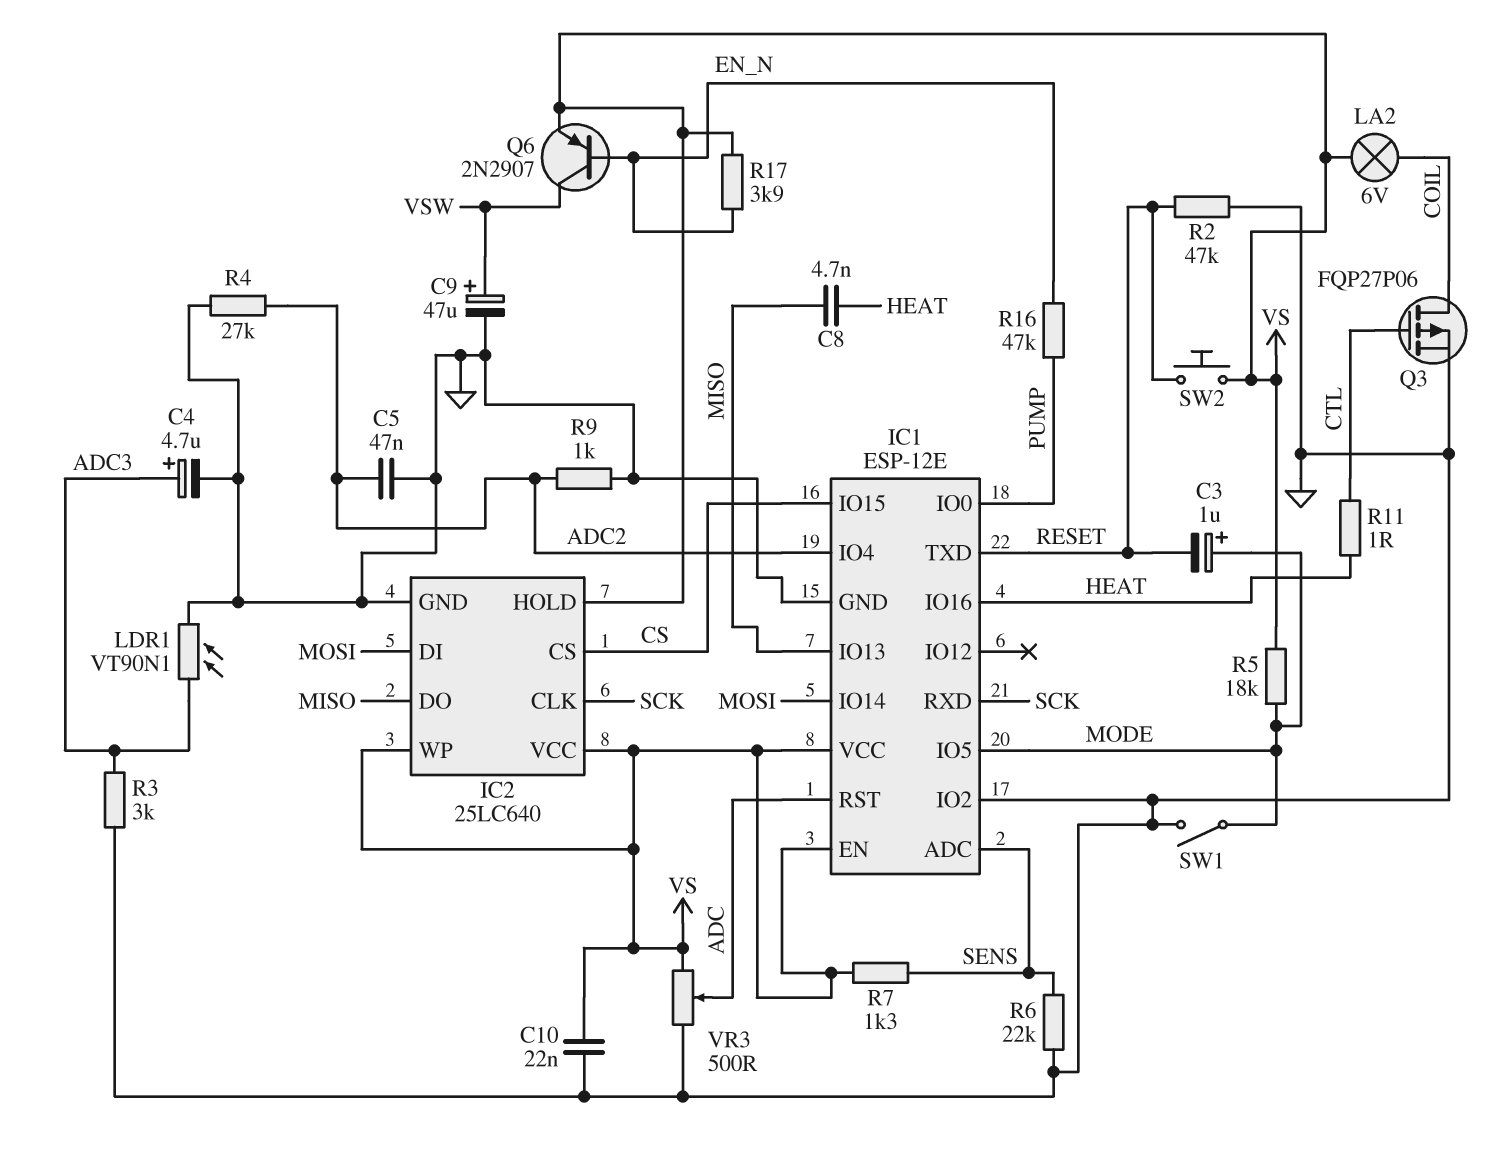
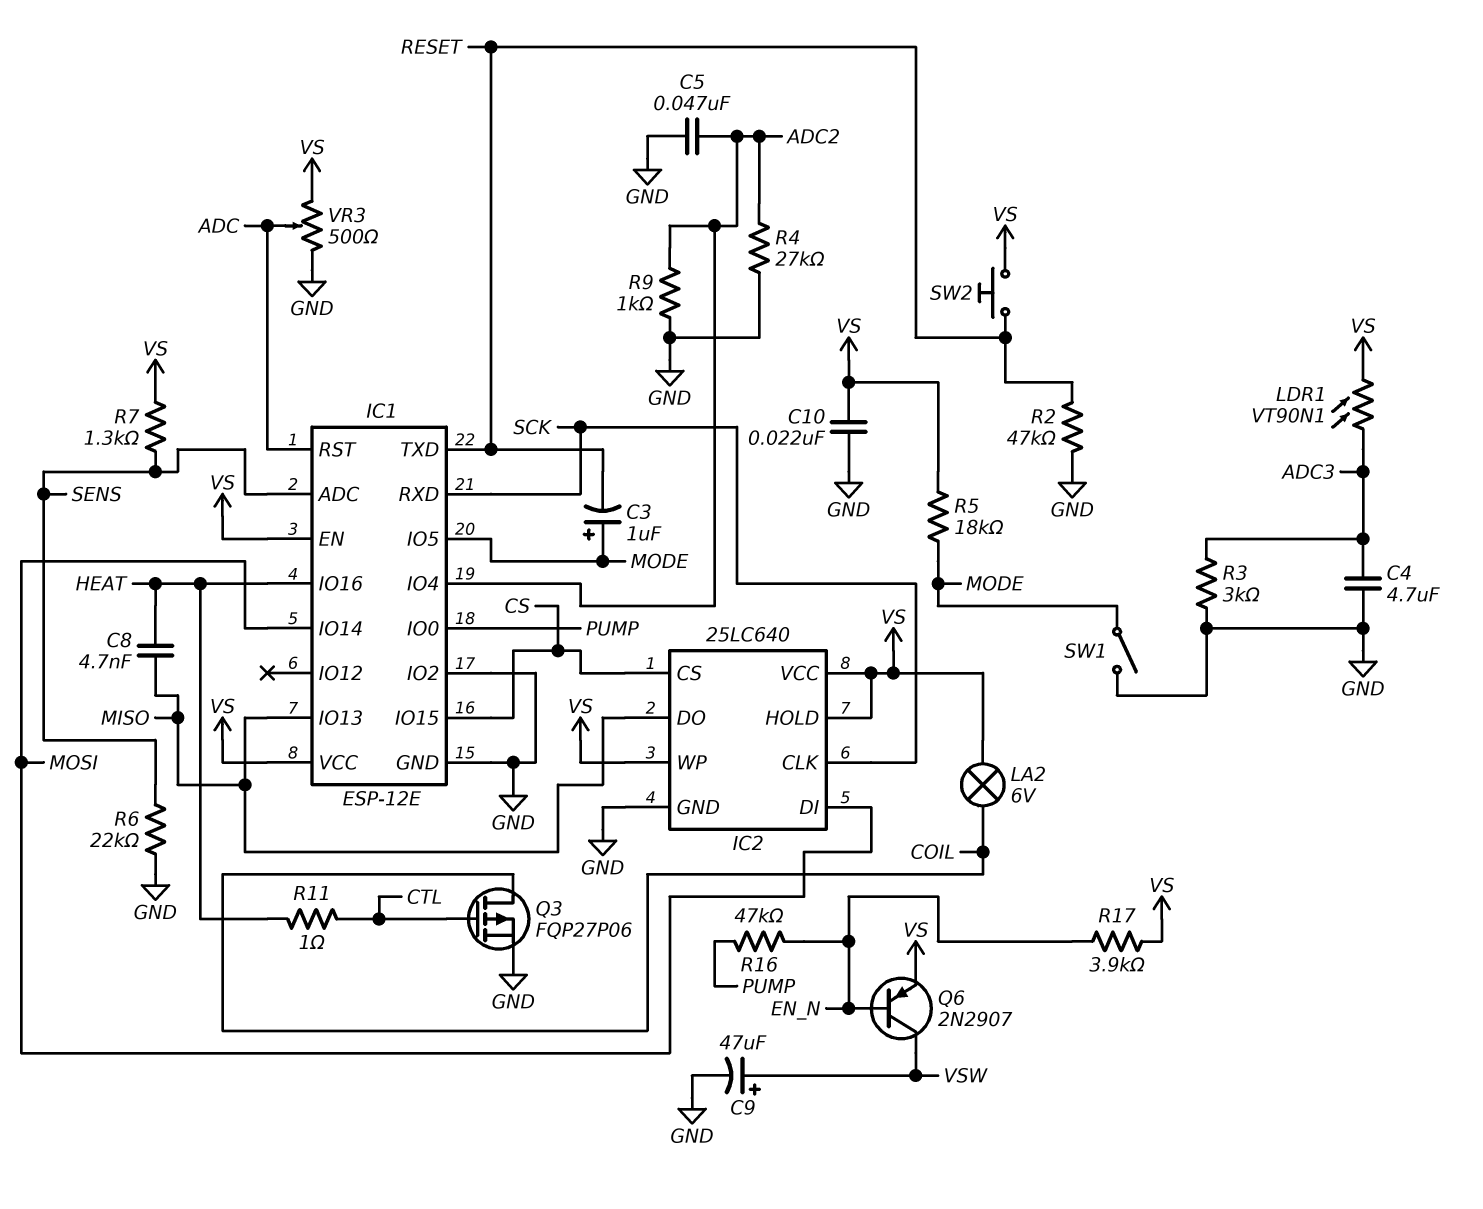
C4: 4.7uF (plus ADC3, minus GND) -> 4.7uF (ADC3, GND)
LDR1: VT90N1 (ADC3, GND) -> VT90N1 (ADC3, VS)

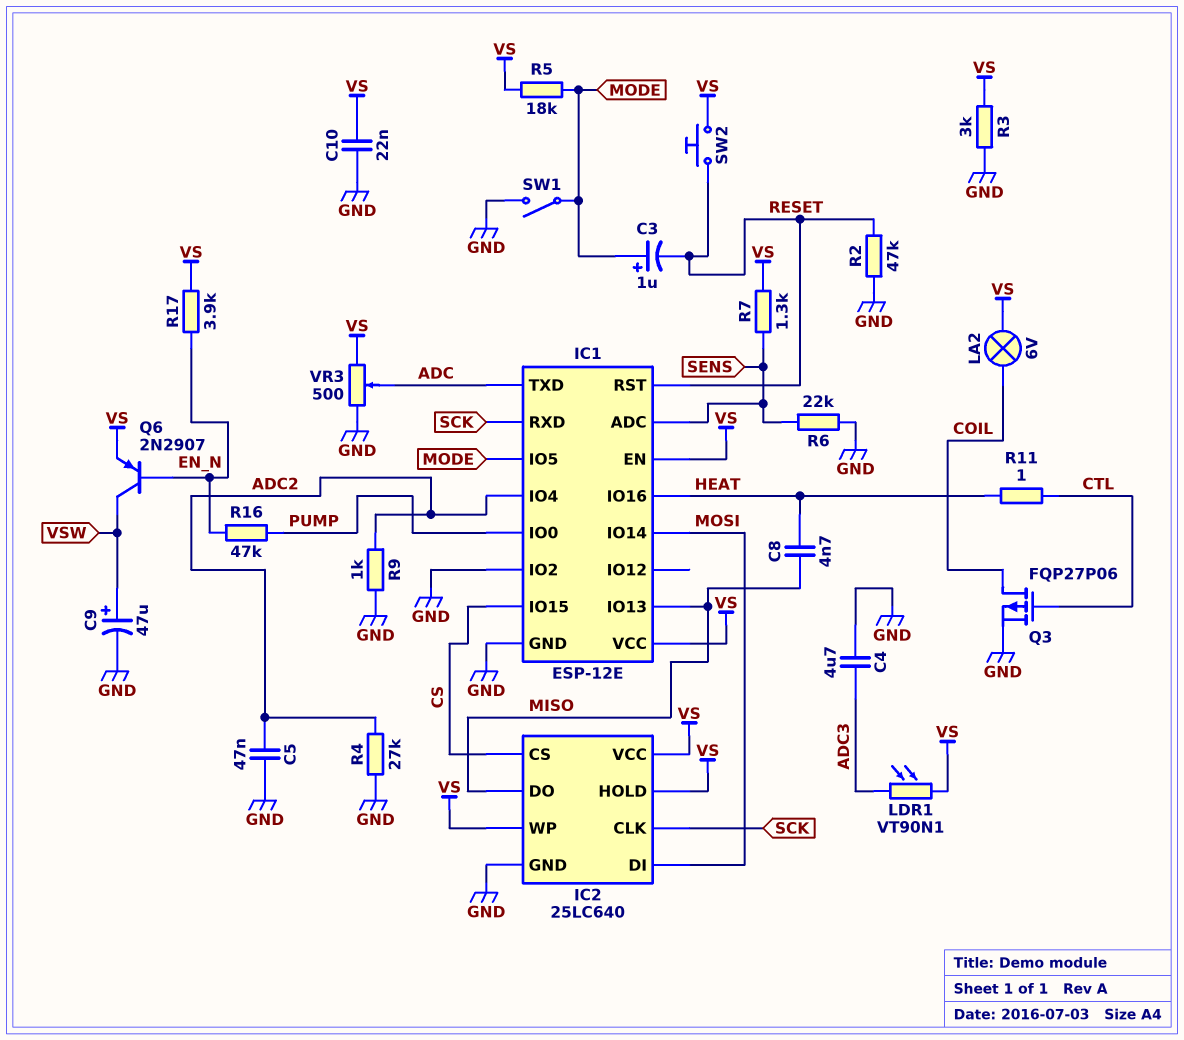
IC1 pin RST: ADC -> RESET
IC1 pin TXD: RESET -> ADC
R3: 3k (ADC3, GND) -> 3k (GND, VS)

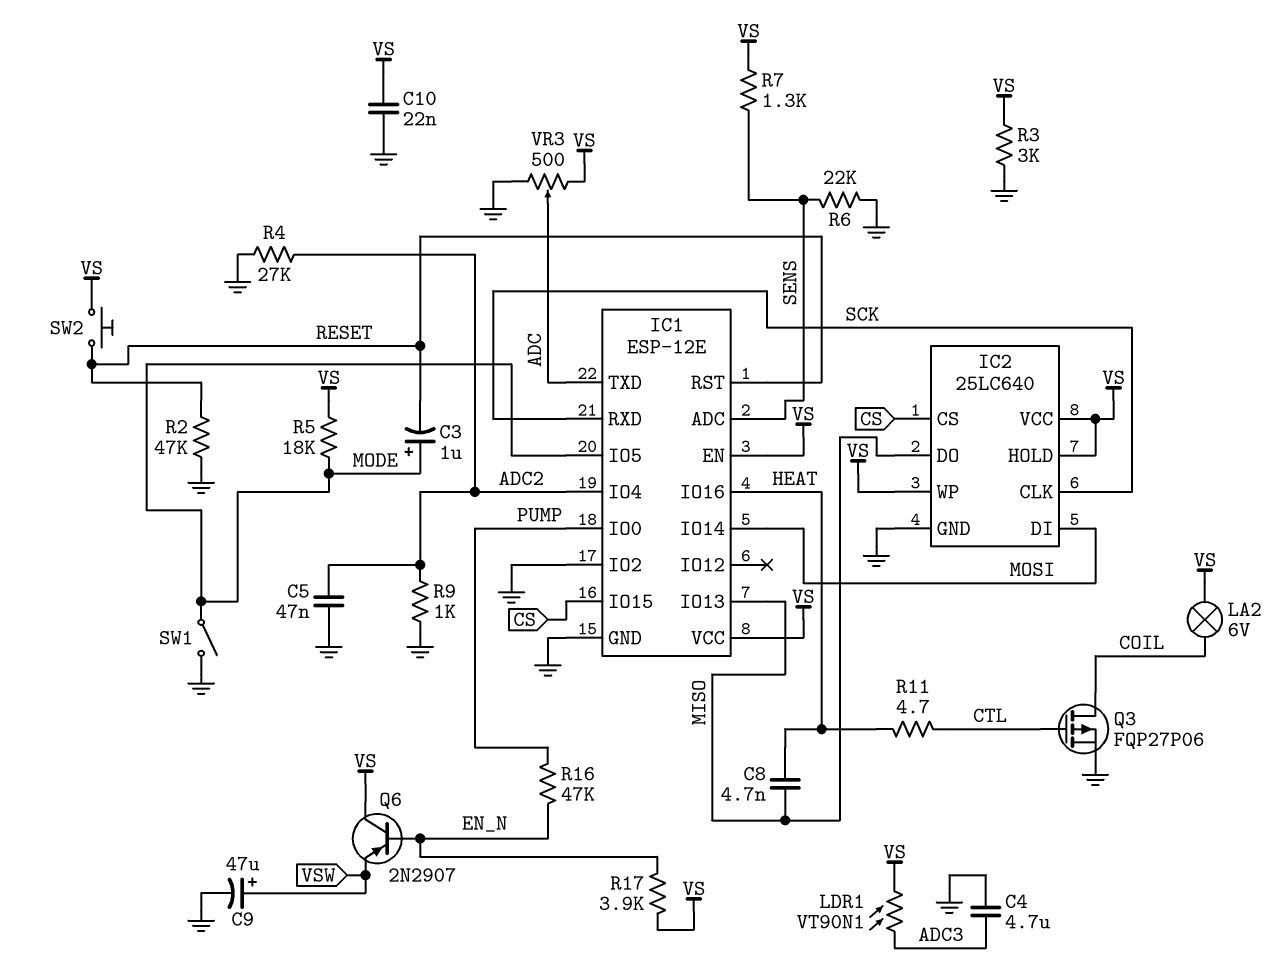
Q6: PNP 2N2907 (B EN_N, C VSW, E VS) -> PNP 2N2907 (B EN_N, C VS, E VSW)
R11: 1 (CTL, HEAT) -> 4.7 (CTL, HEAT)

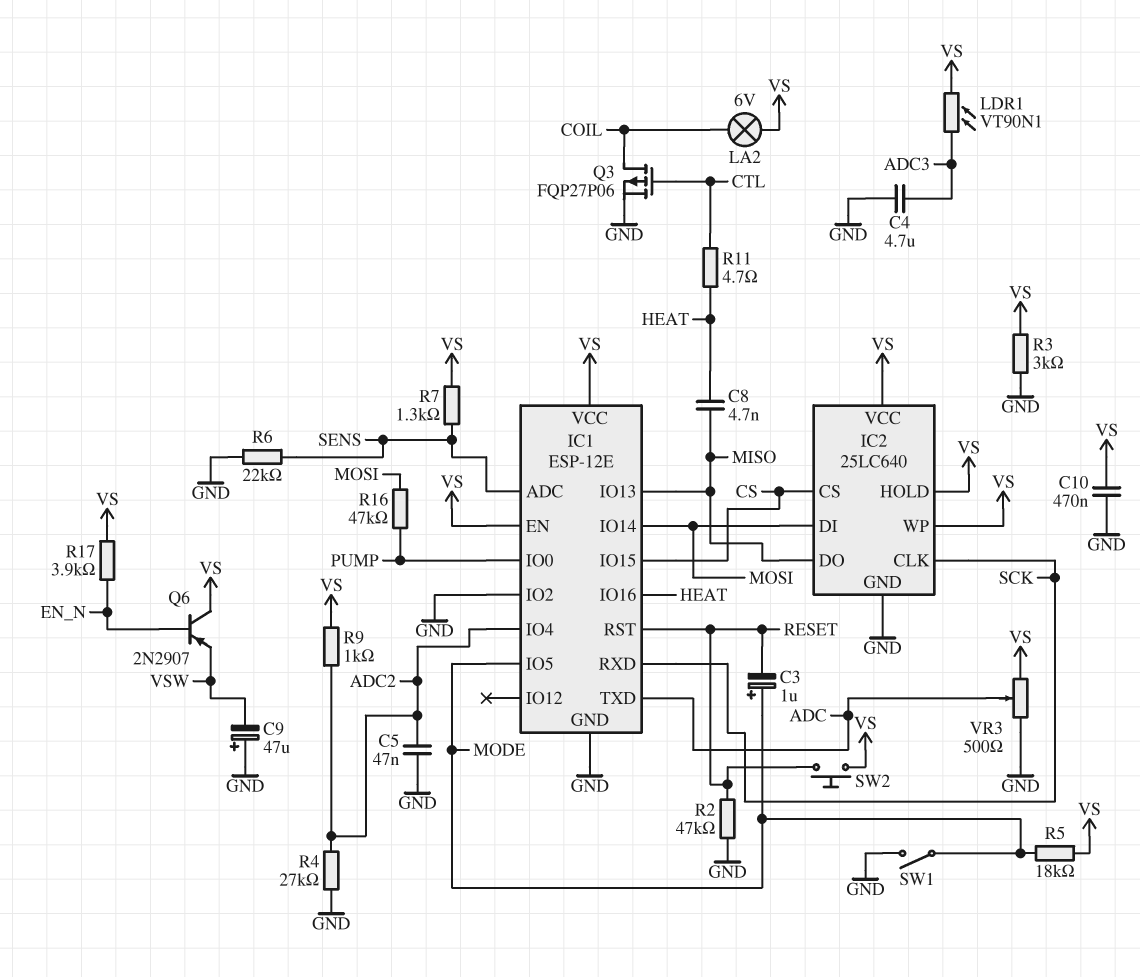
C9: 47uF (plus VSW, minus GND) -> 47uF (plus GND, minus VSW)
C10: 22nF (GND, VS) -> 470nF (GND, VS)
R9: 1k (ADC2, GND) -> 1k (ADC2, VS)
R16: 47k (EN_N, PUMP) -> 47k (MOSI, PUMP)

